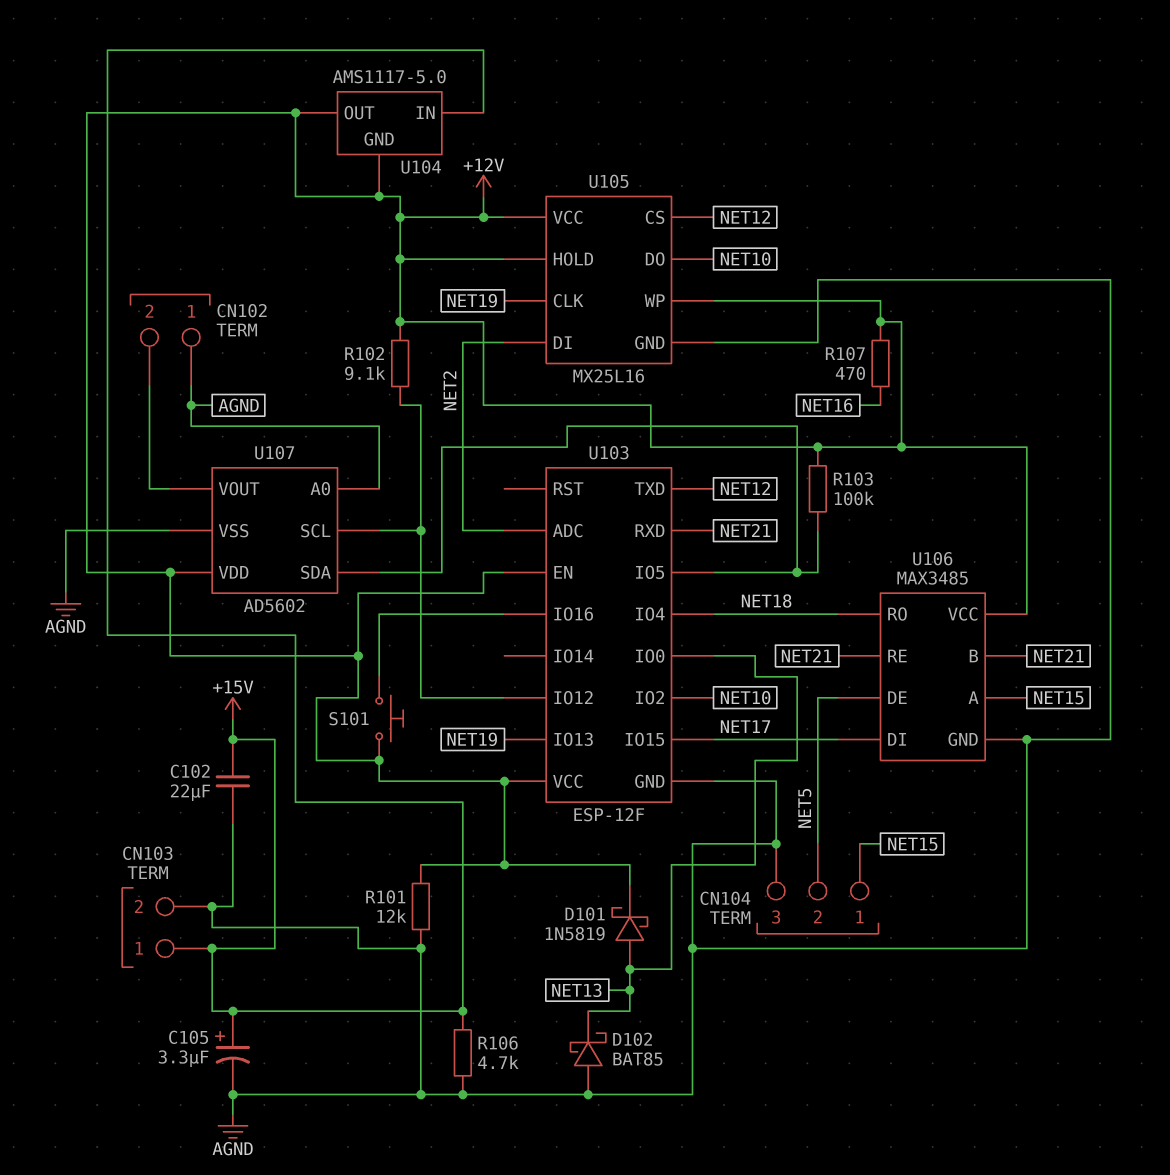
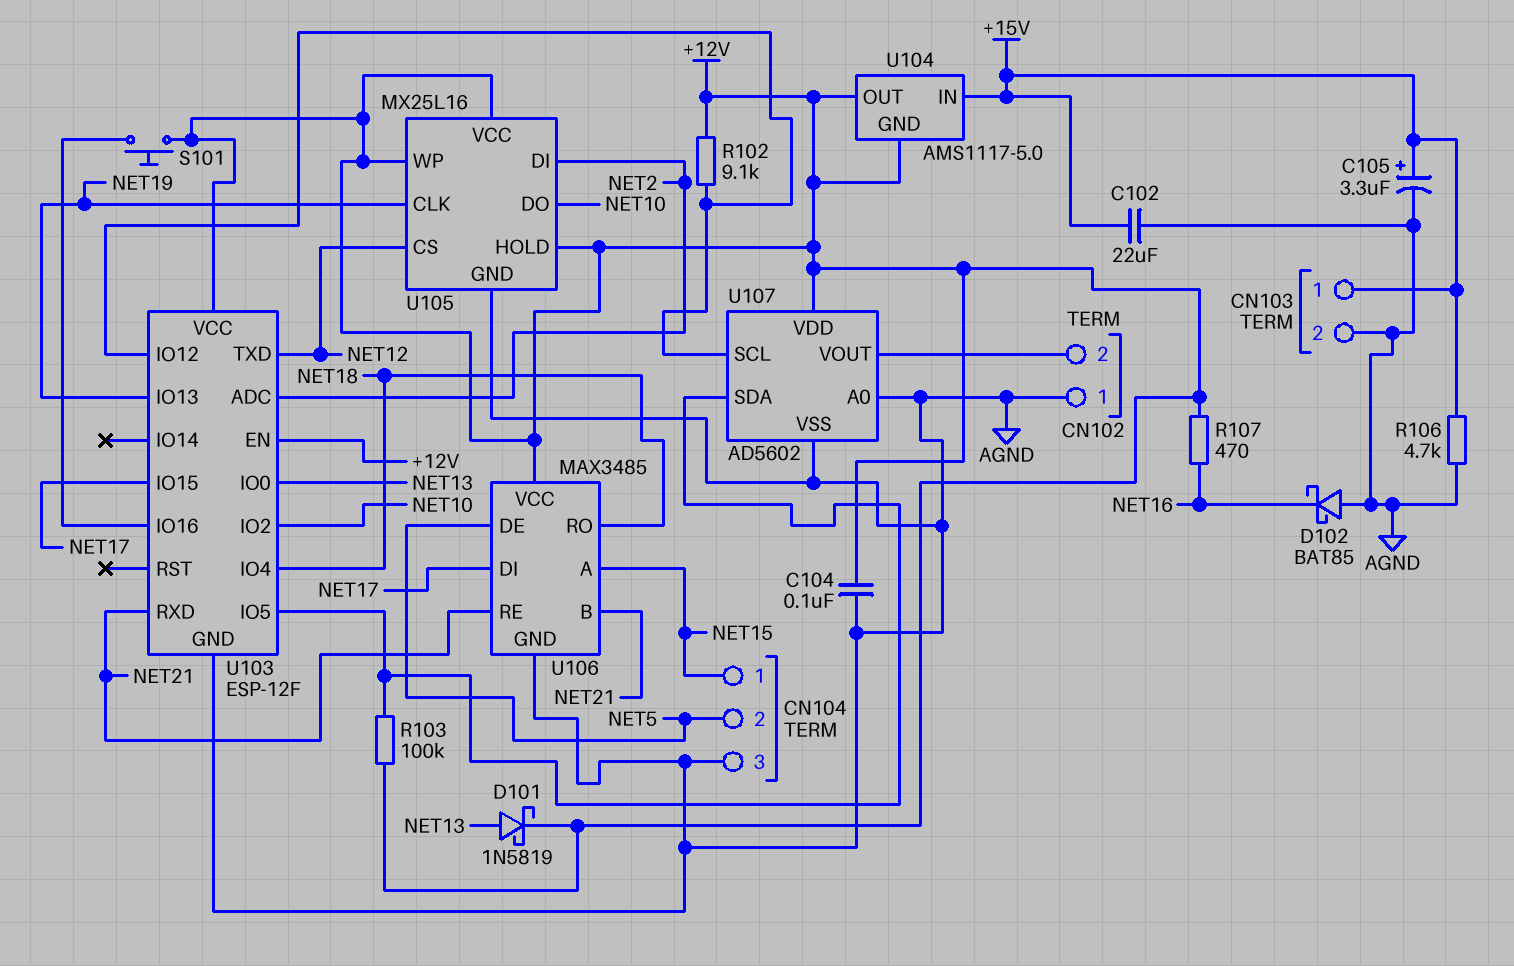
C104: none -> 100nF (+12V, AGND)
D102: schottky BAT85 (A AGND, K NET13) -> schottky BAT85 (A AGND, K NET16)
R101: 12k (+12V, AGND) -> none

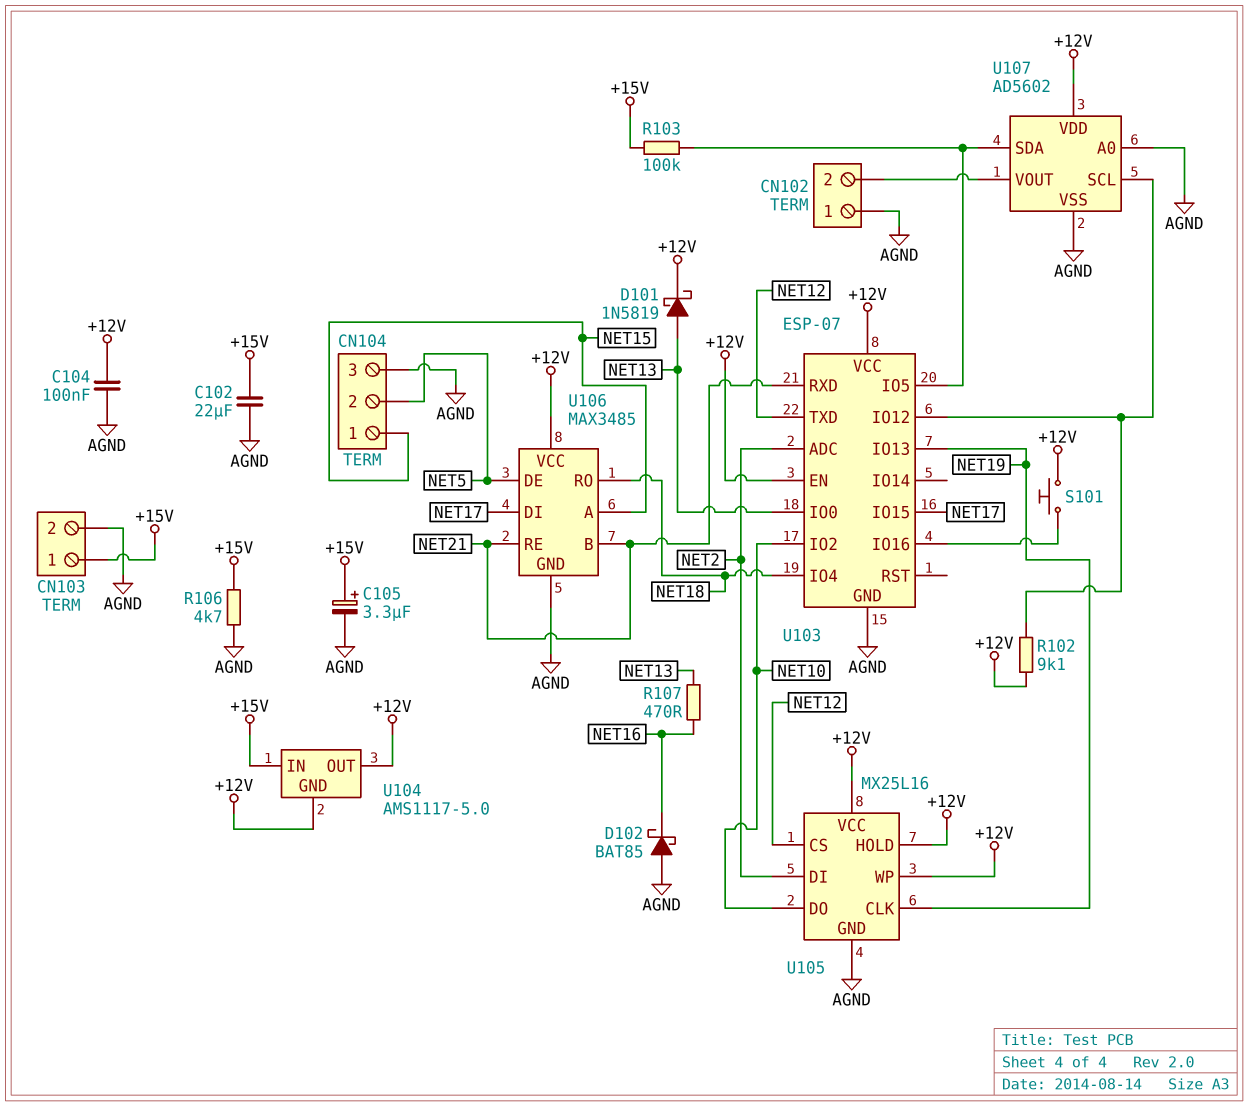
R103: 100k (+12V, U103/IO5) -> 100k (+15V, U103/IO5)
R107: 470 (+12V, NET16) -> 470 (NET13, NET16)
U103: ESP-12F -> ESP-07

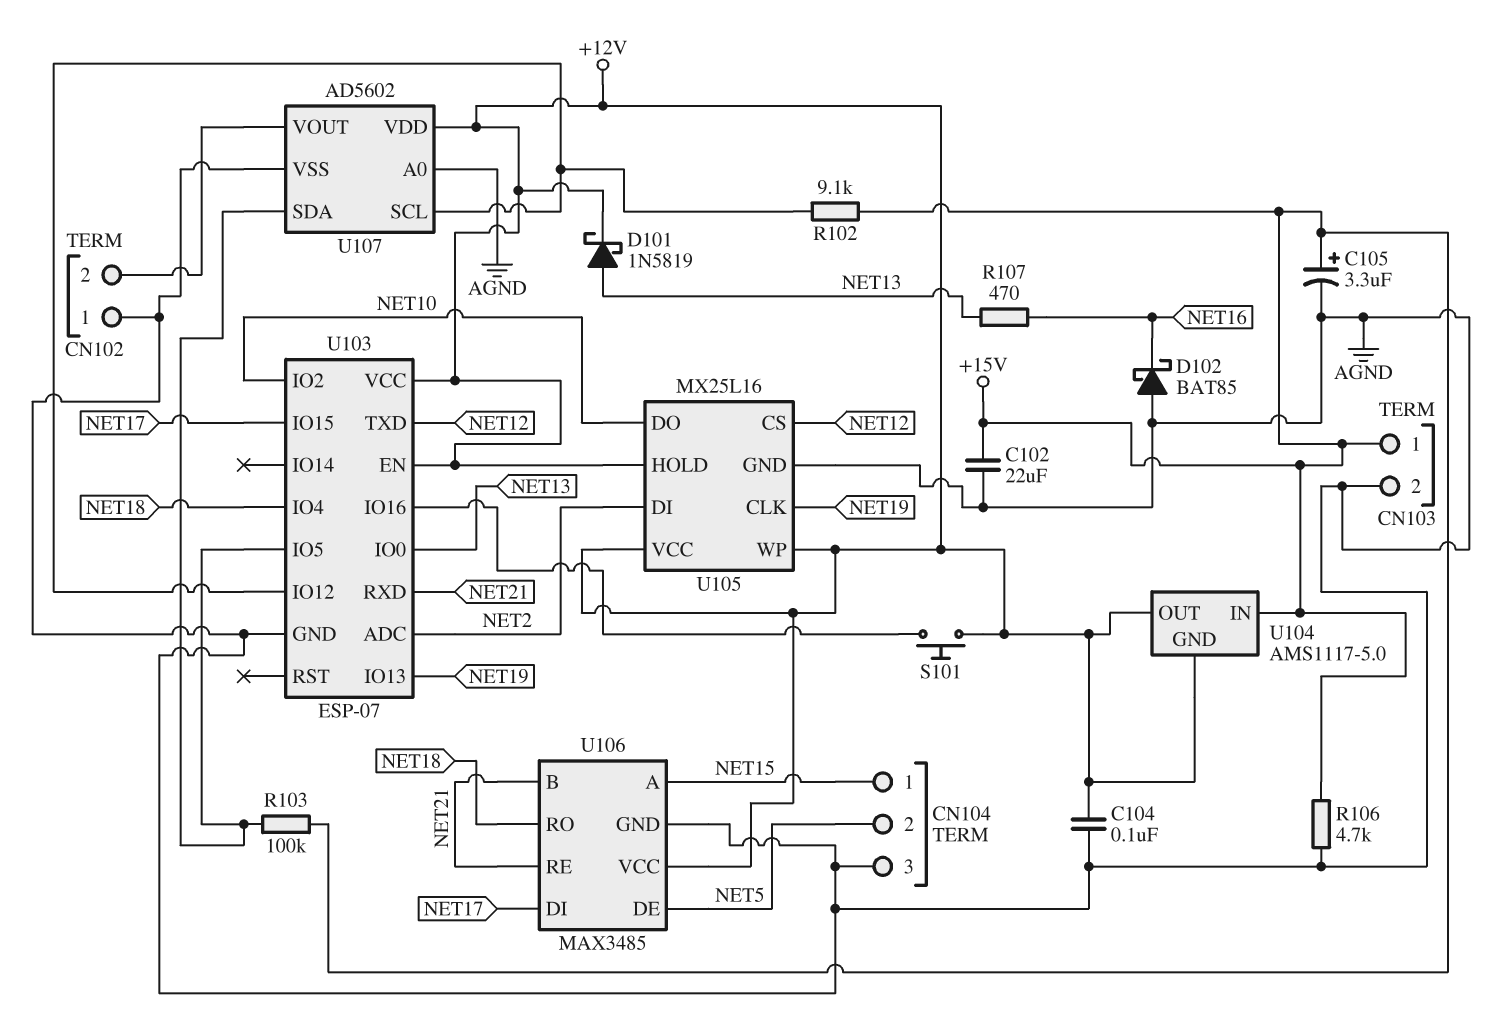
R102: 9.1k (+12V, U103/IO12) -> 9.1k (+15V, U103/IO12)

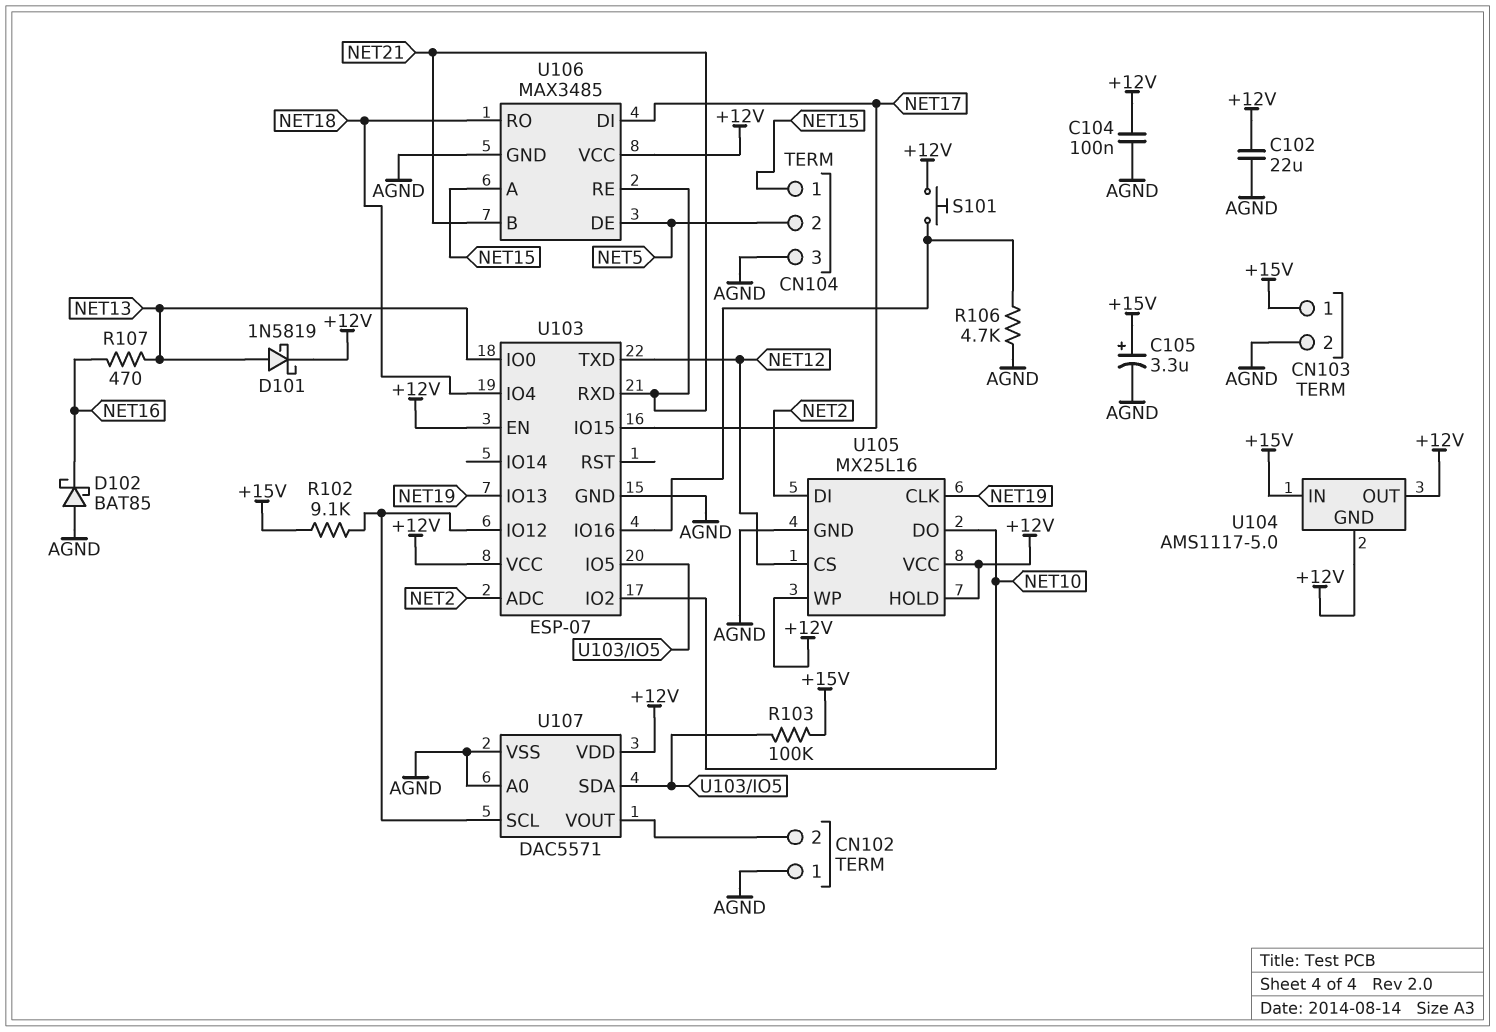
C102: 22uF (+15V, AGND) -> 22uF (+12V, AGND)
R106: 4.7k (+15V, AGND) -> 4.7k (AGND, U103/IO16)
U107: AD5602 -> DAC5571

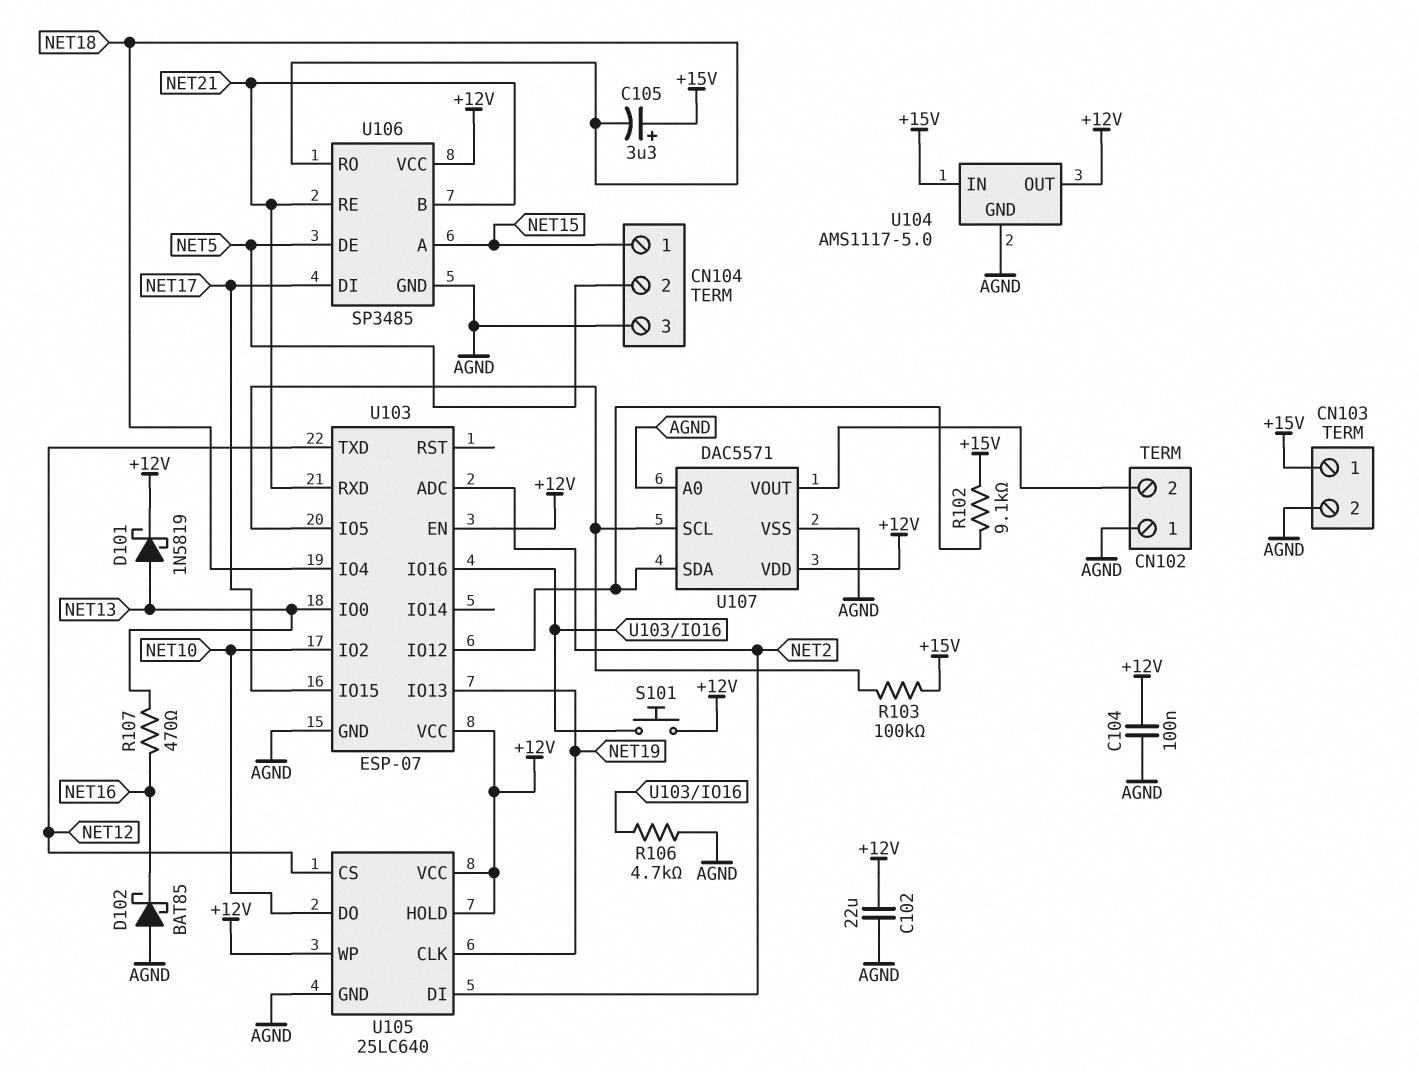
C105: 3.3uF (plus +15V, minus AGND) -> 3.3uF (plus +15V, minus NET18)
U104 pin GND: +12V -> AGND
U105: MX25L16 -> 25LC640
U106: MAX3485 -> SP3485
U107 pin SCL: U103/IO12 -> U103/IO5
U107 pin SDA: U103/IO5 -> U103/IO12

